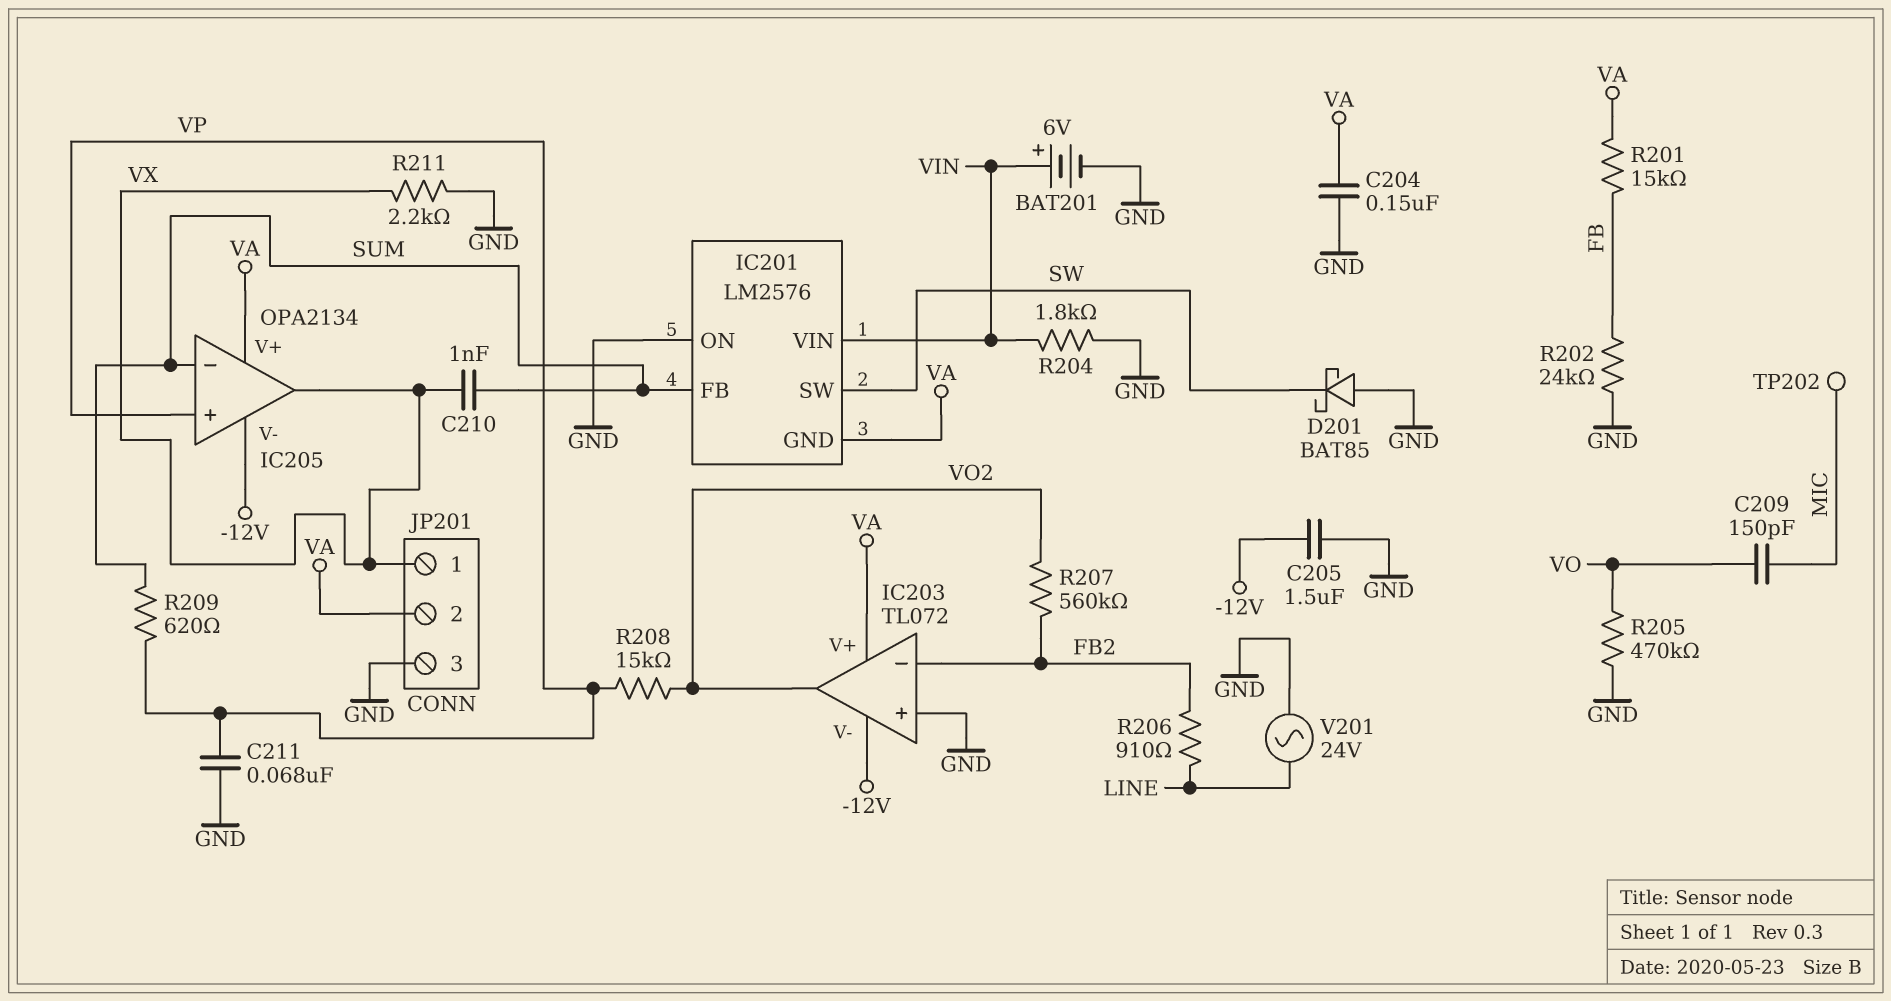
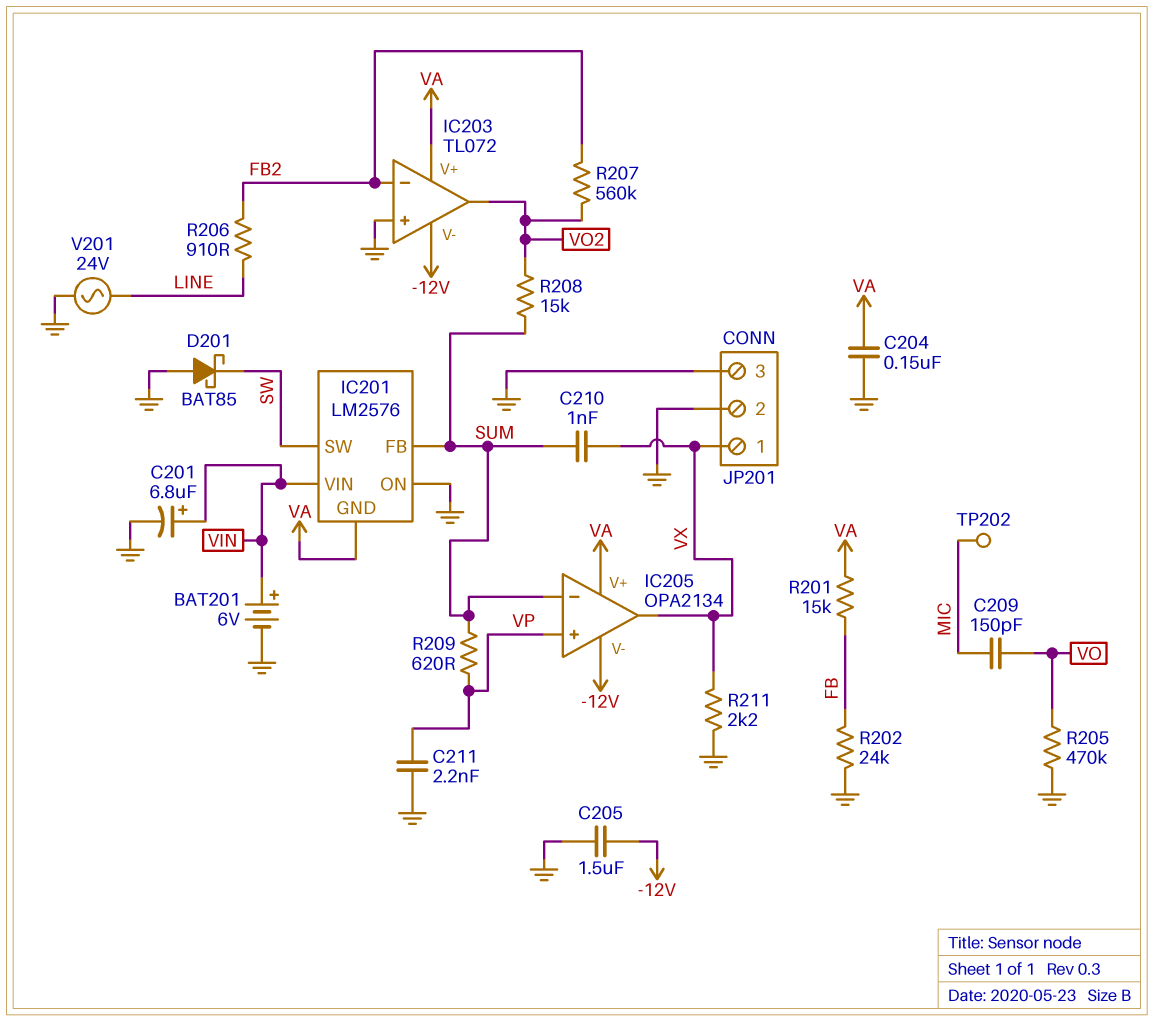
C201: none -> 6.8uF (plus VIN, minus GND)
C211: 68nF (GND, VP) -> 2.2nF (GND, VP)
JP201 pin 2: VA -> GND
R204: 1.8k (GND, VIN) -> none
R208: 15k (VO2, VP) -> 15k (SUM, VO2)

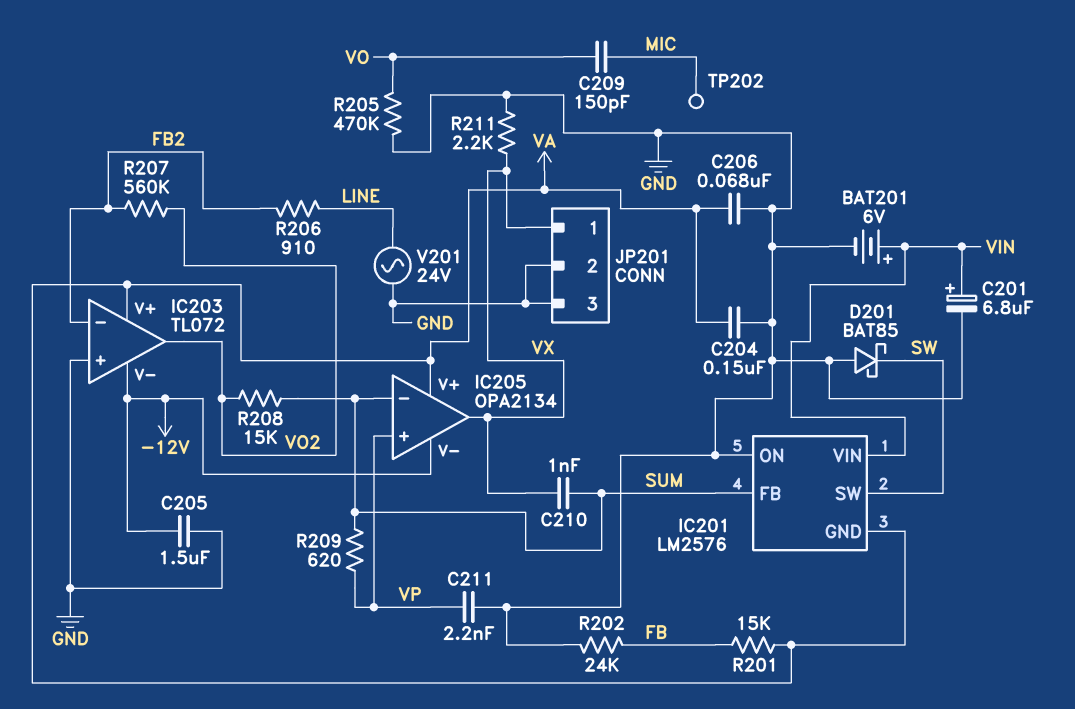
C206: none -> 68nF (GND, VA)

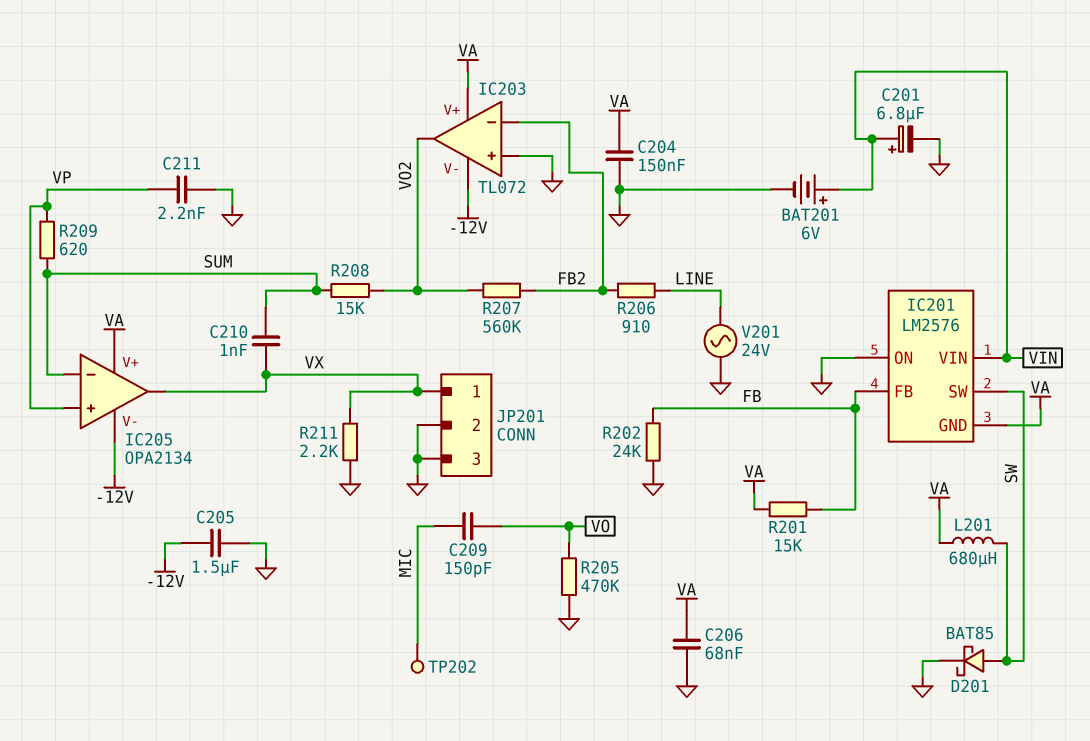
D201: schottky BAT85 (A GND, K SW) -> schottky BAT85 (A SW, K GND)
IC201 pin FB: SUM -> FB
L201: none -> 680uH (SW, VA)

